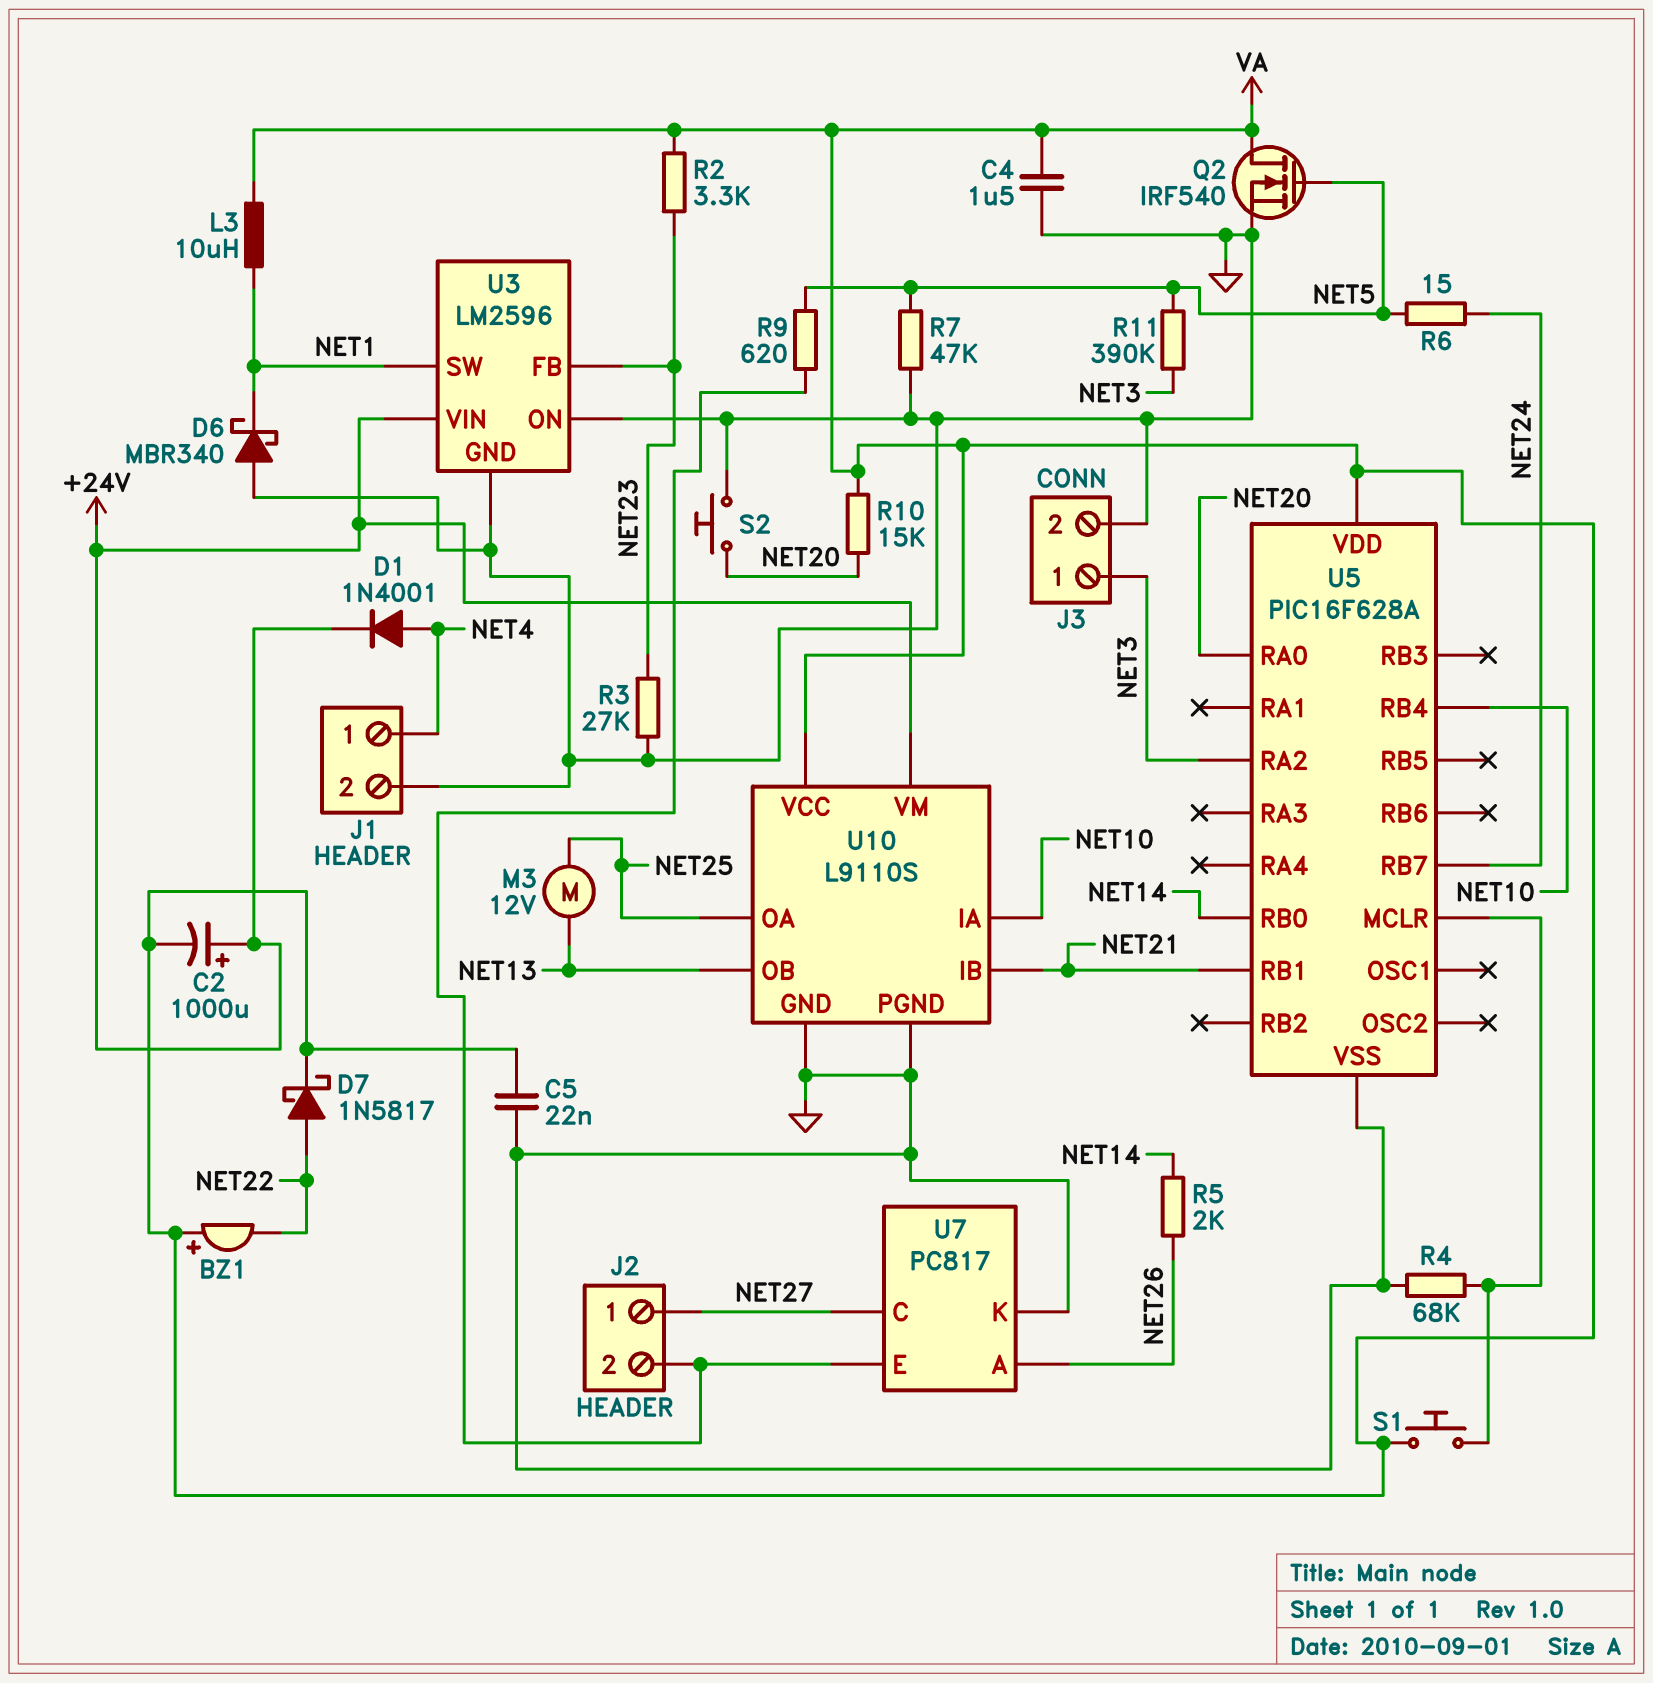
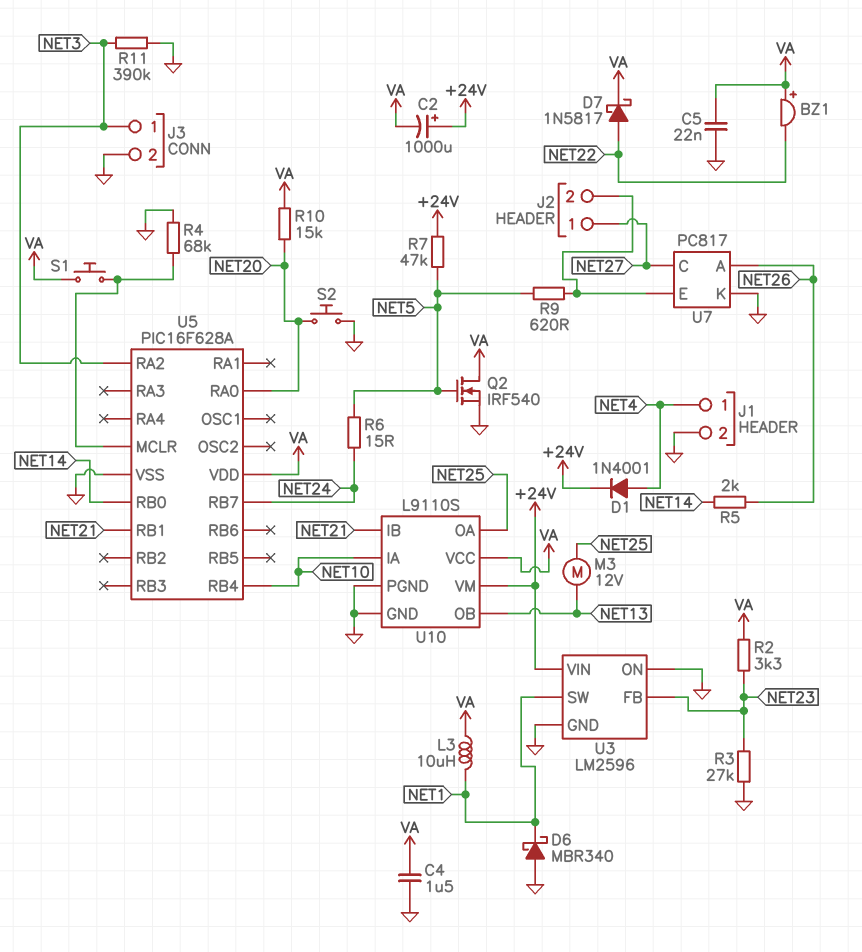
R7: 47k (GND, NET5) -> 47k (+24V, NET5)
R11: 390k (NET3, NET5) -> 390k (GND, NET3)

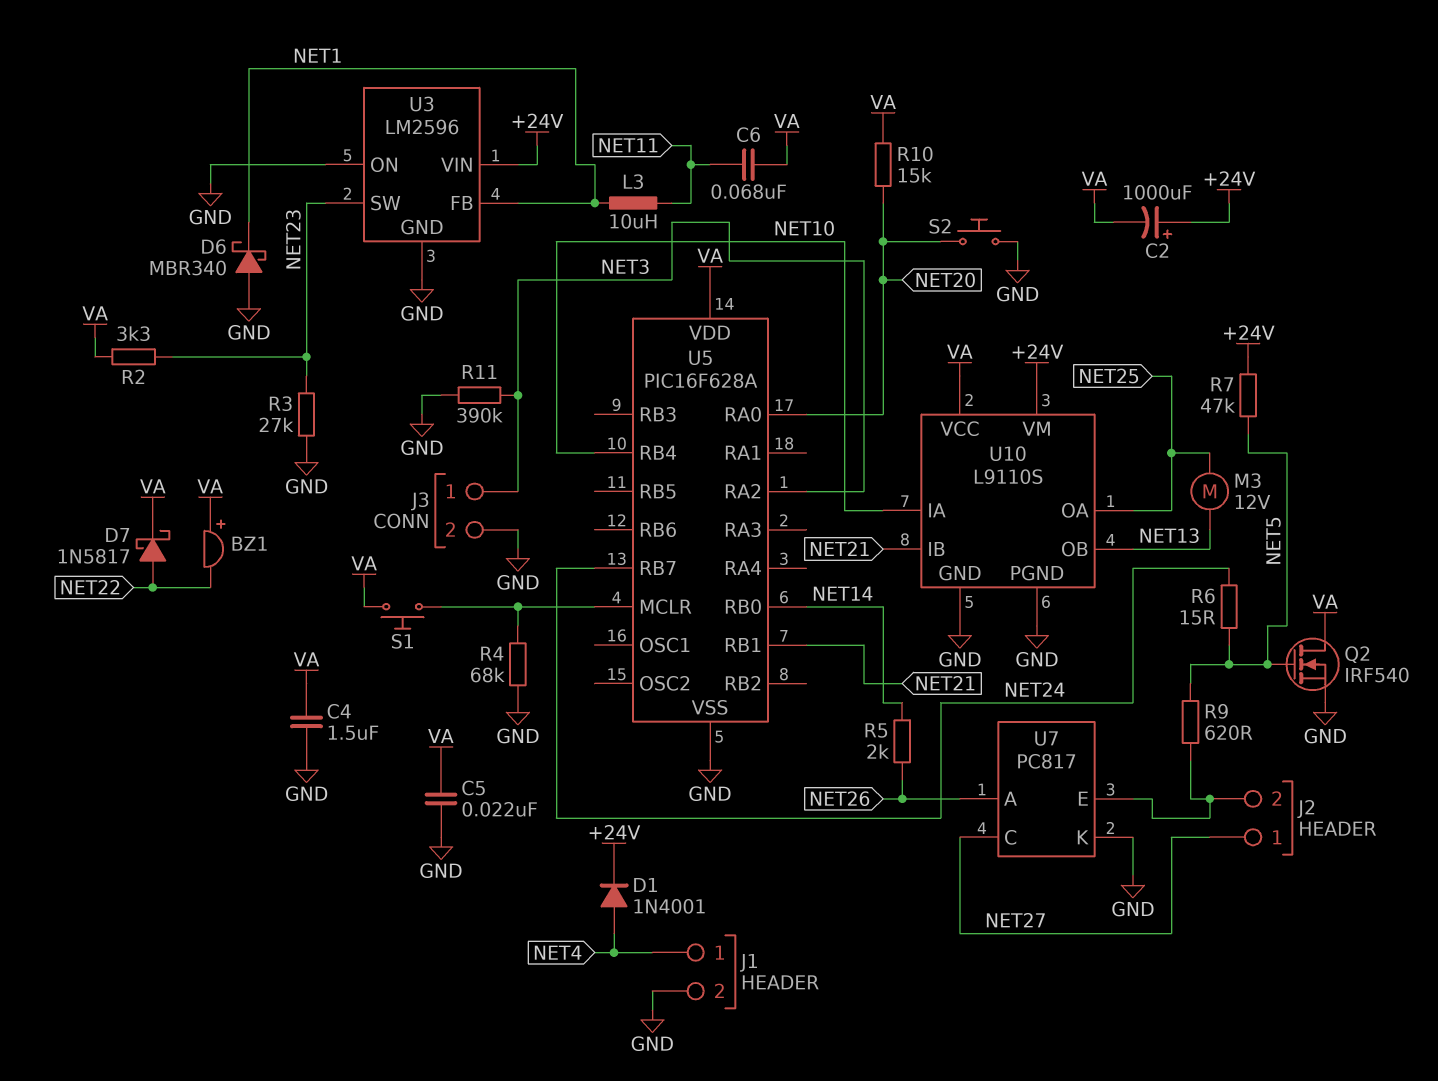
C6: none -> 68nF (NET11, VA)
L3: 10uH (NET1, VA) -> 10uH (NET1, NET11)
U3 pin FB: NET23 -> NET1
U3 pin SW: NET1 -> NET23

